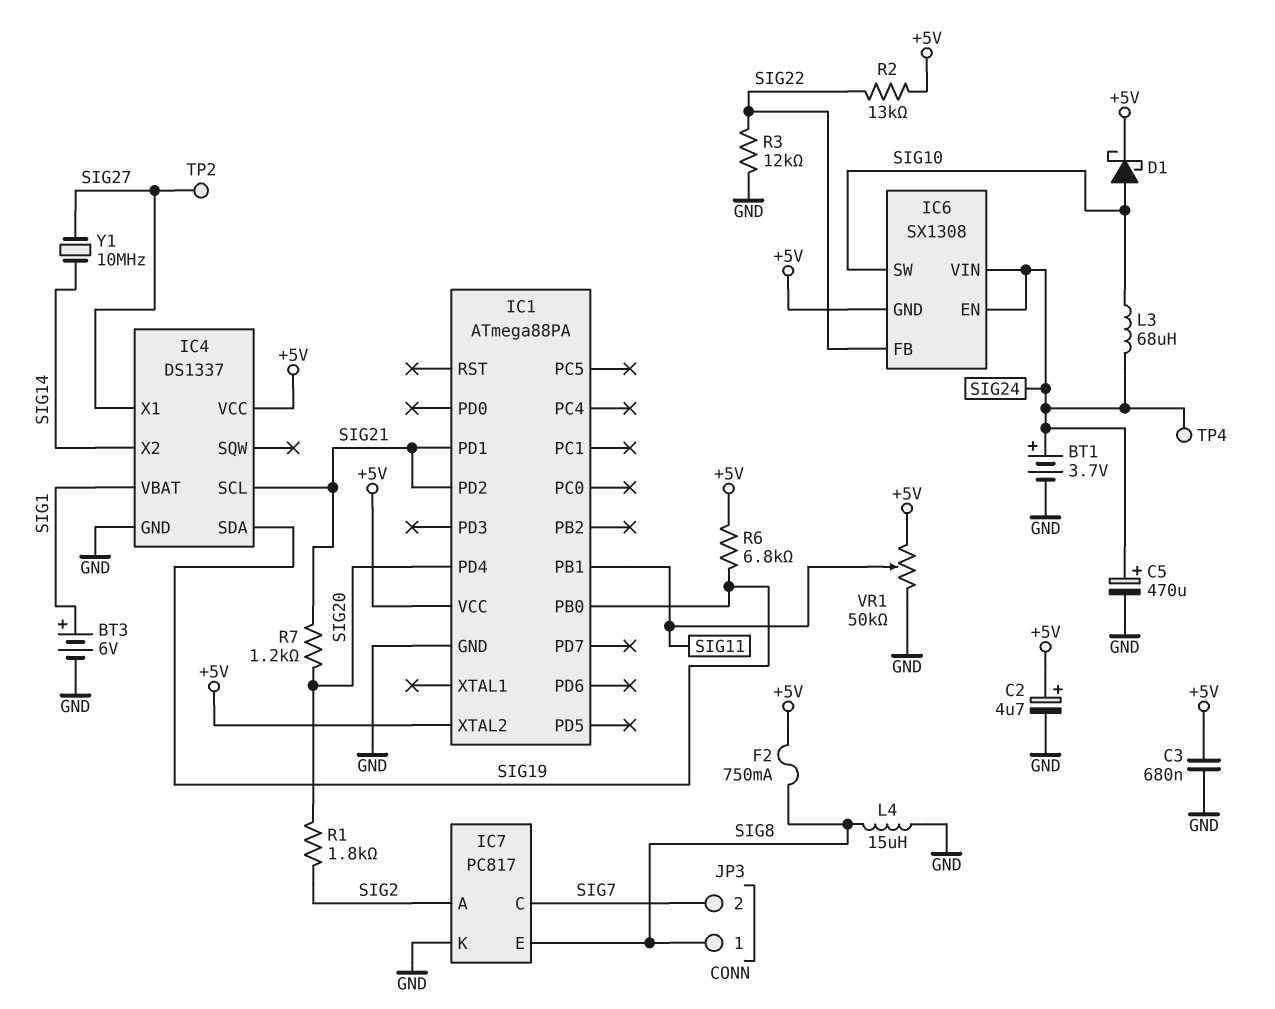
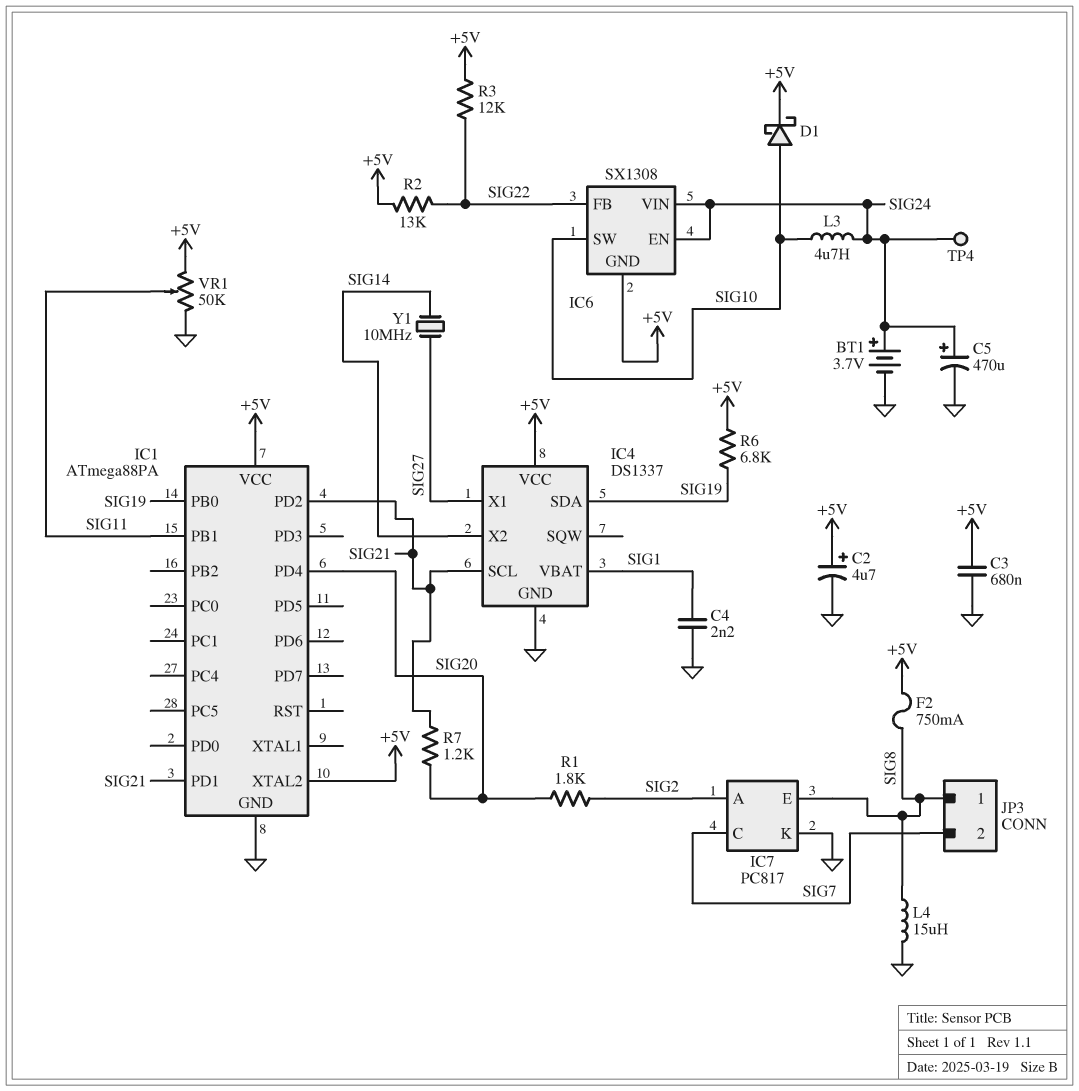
BT3: 6V (plus SIG1, minus GND) -> none
C4: none -> 2.2nF (GND, SIG1)
L3: 68uH (SIG10, SIG24) -> 4.7uH (SIG10, SIG24)
R3: 12k (GND, SIG22) -> 12k (+5V, SIG22)
TP2: test point (SIG27) -> none

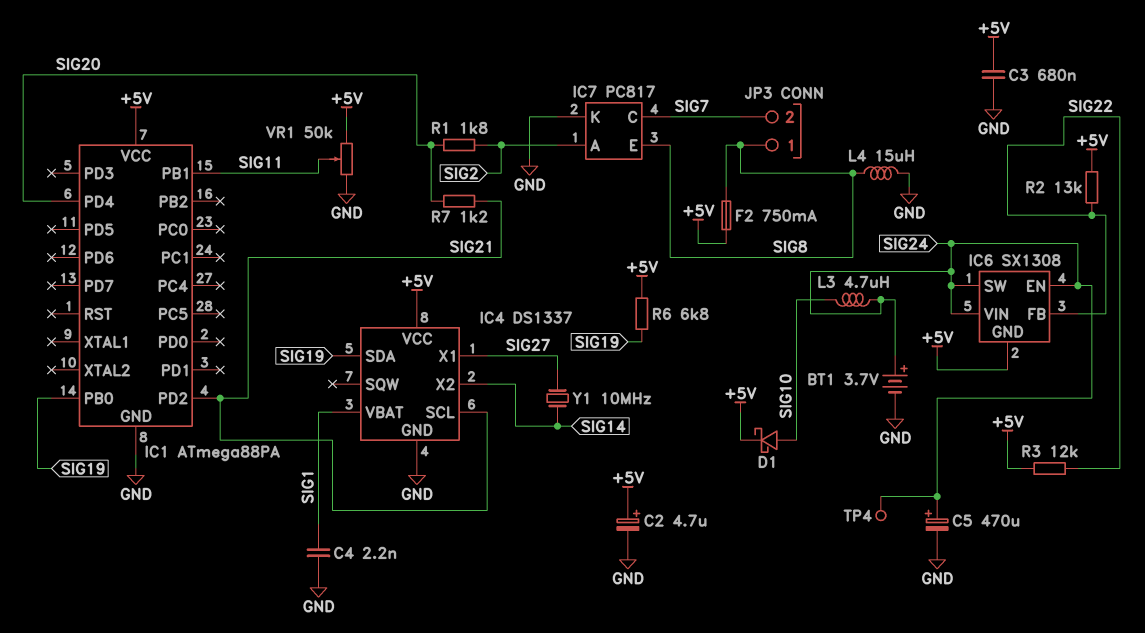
IC1 pin PD1: SIG21 -> none
IC1 pin XTAL2: +5V -> none
IC6 pin SW: SIG10 -> SIG24

